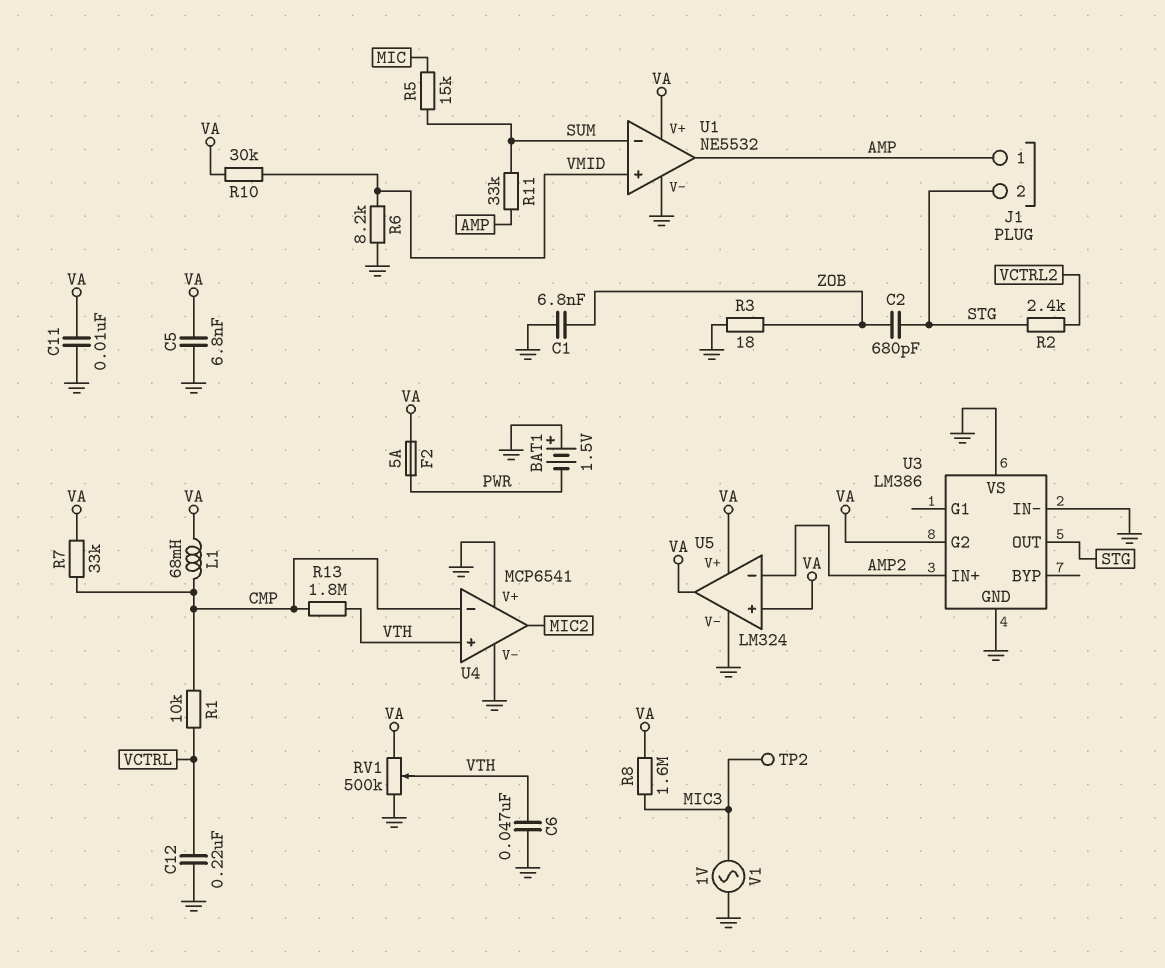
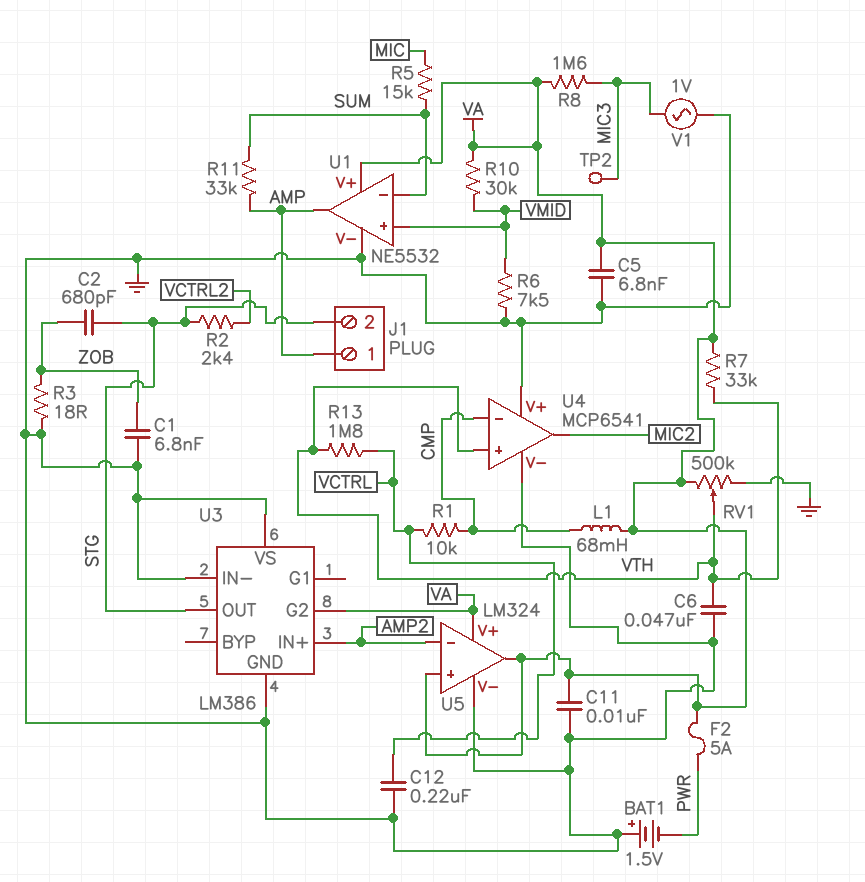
R6: 8.2k (GND, VMID) -> 7.5k (GND, VMID)
R7: 33k (CMP, VA) -> 33k (VA, VTH)
R13: 1.8M (CMP, VTH) -> 1.8M (VCTRL, VTH)

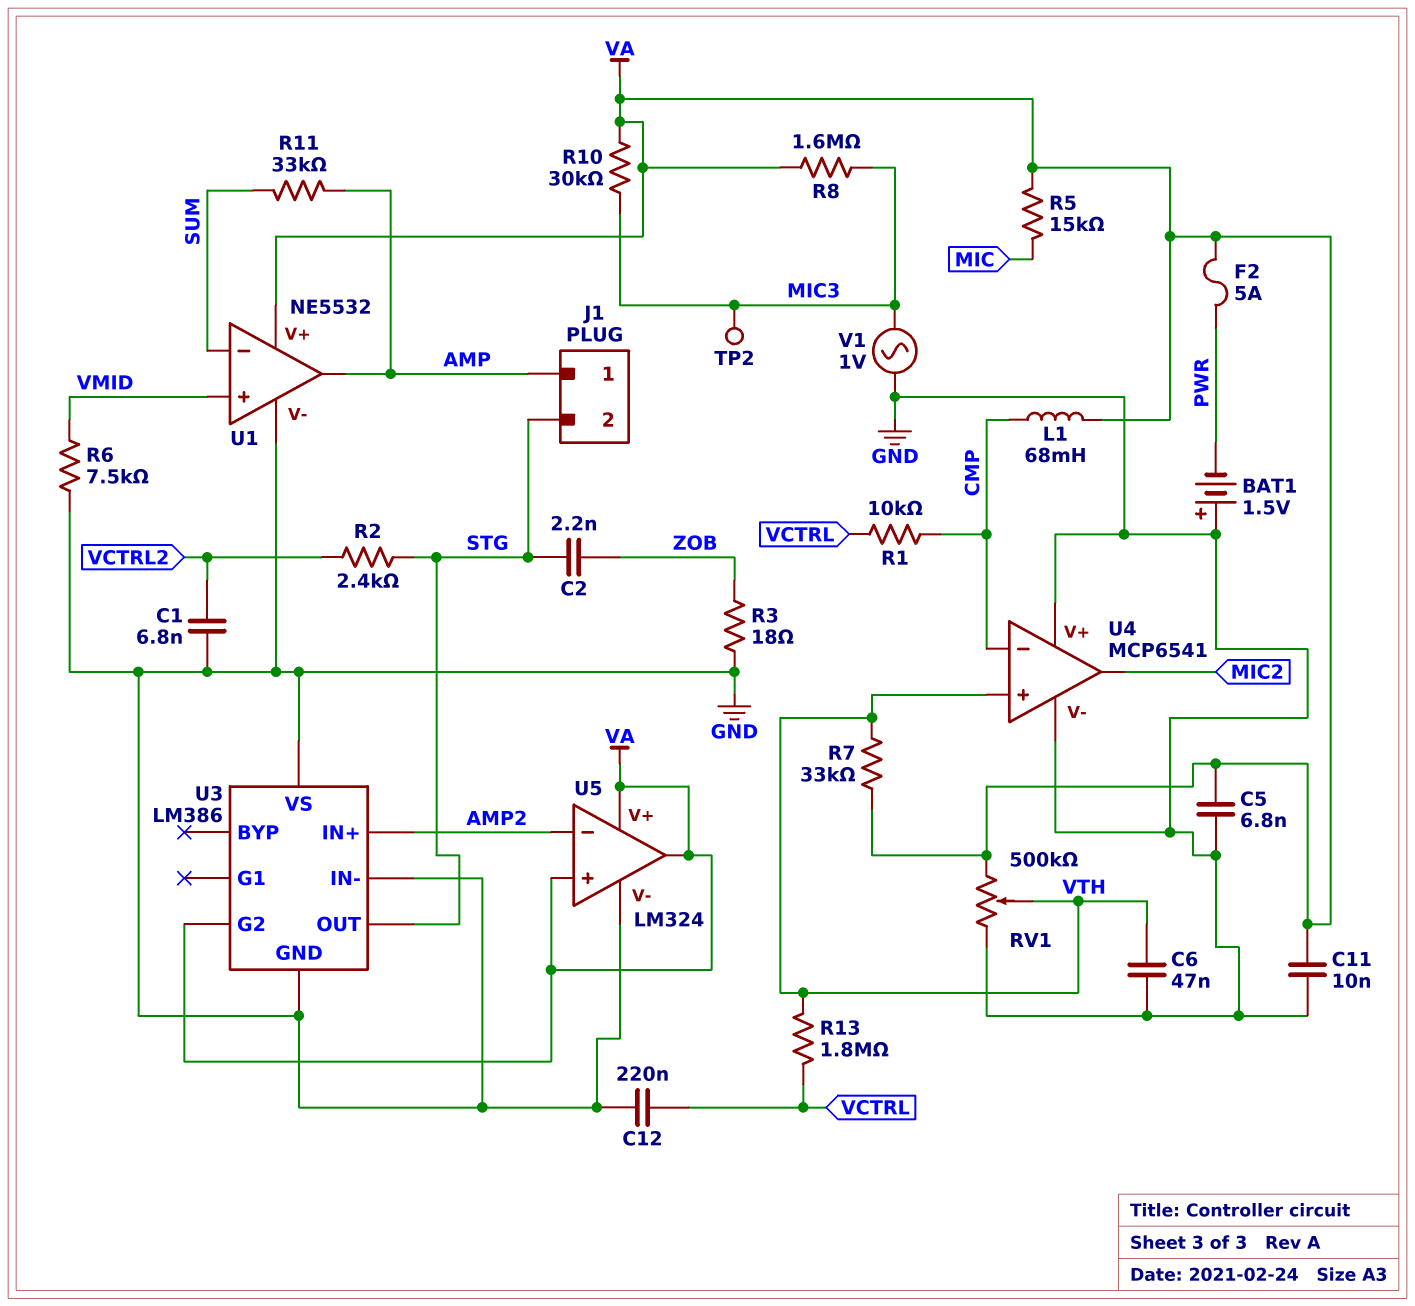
C1: 6.8nF (GND, ZOB) -> 6.8nF (GND, VCTRL2)
C2: 680pF (STG, ZOB) -> 2.2nF (STG, ZOB)
R5: 15k (MIC, SUM) -> 15k (MIC, VA)
R10: 30k (VA, VMID) -> 30k (MIC3, VA)

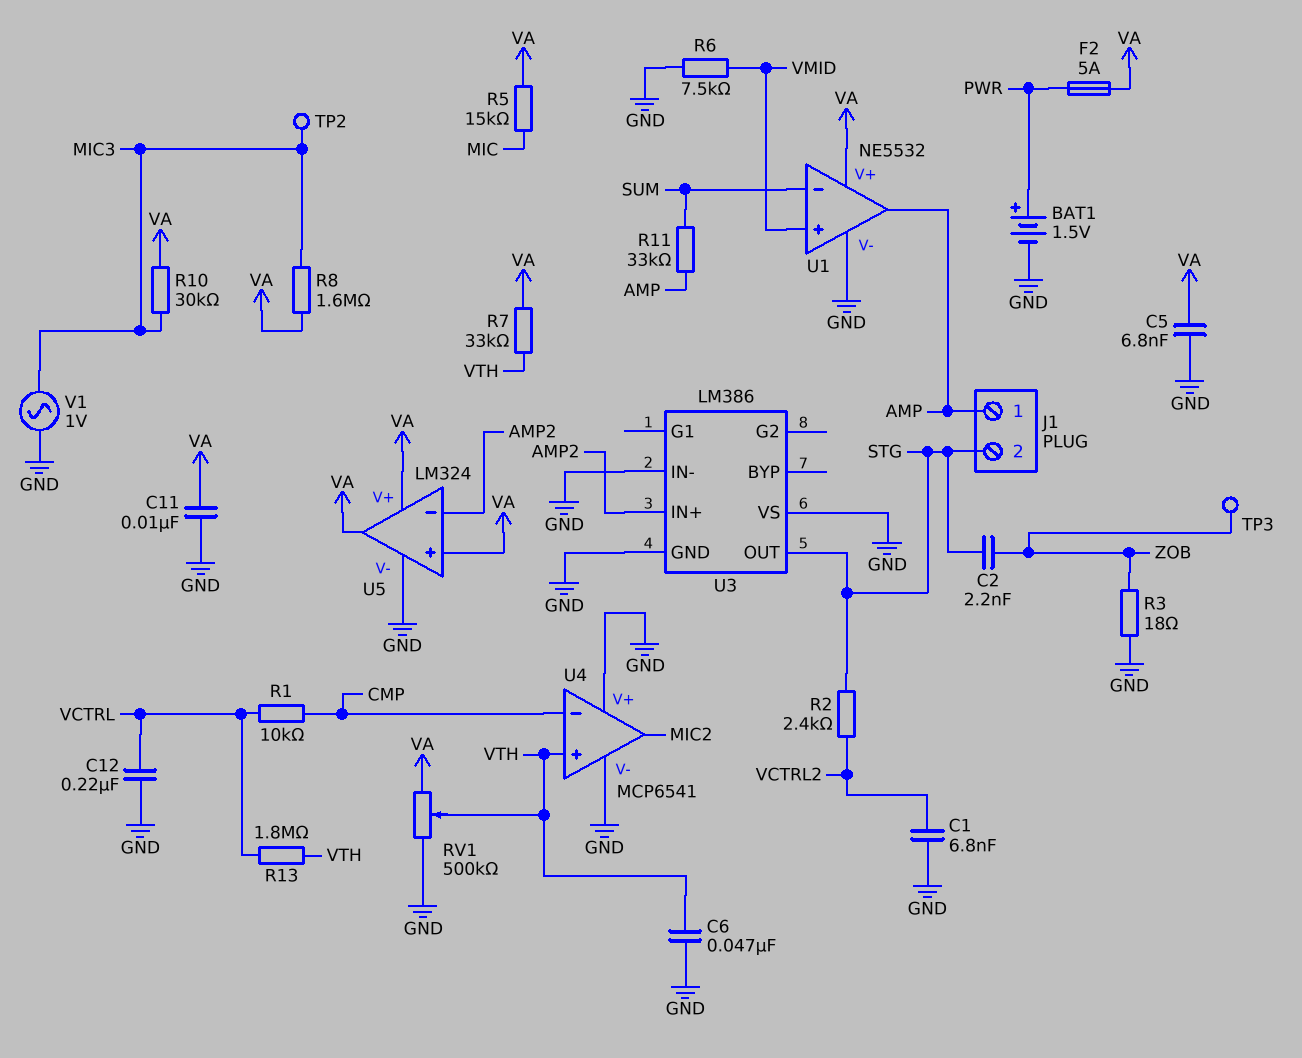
BAT1: 1.5V (plus GND, minus PWR) -> 1.5V (plus PWR, minus GND)
L1: 68mH (CMP, VA) -> none
TP3: none -> test point (ZOB)
U3 pin G2: VA -> none

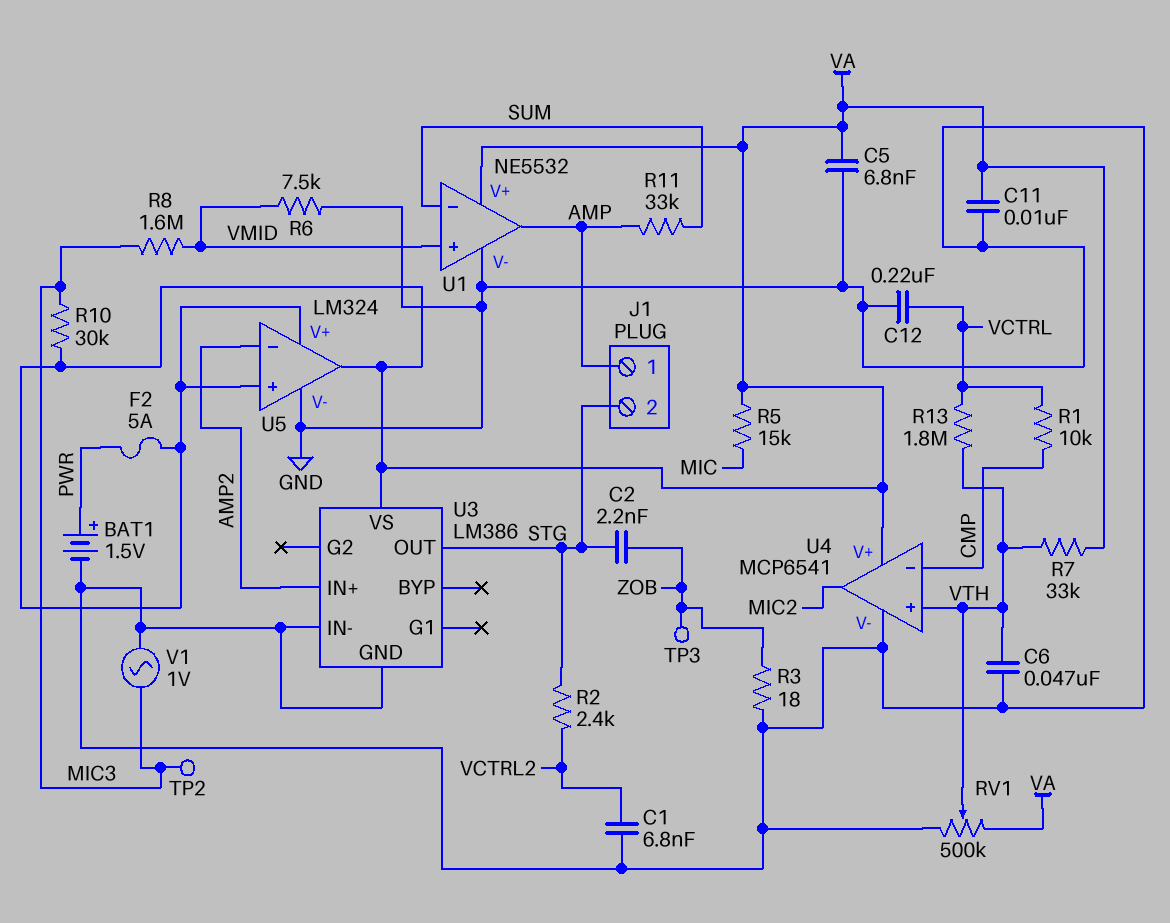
R8: 1.6M (MIC3, VA) -> 1.6M (MIC3, VMID)
U3 pin VS: GND -> VA
U4 pin V+: GND -> VA

